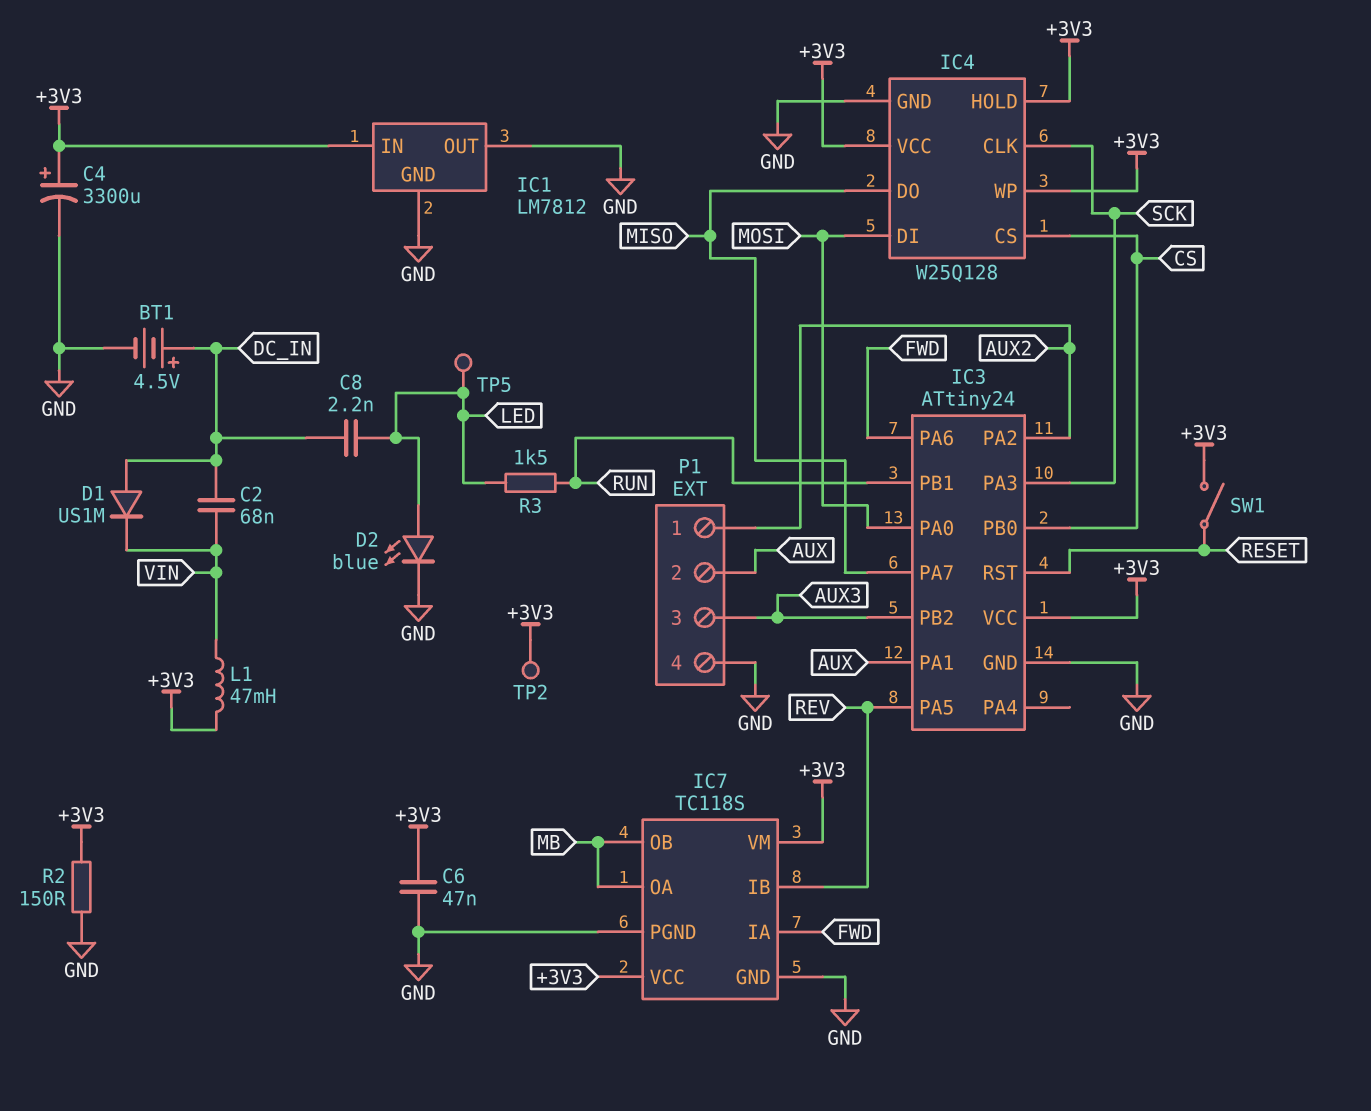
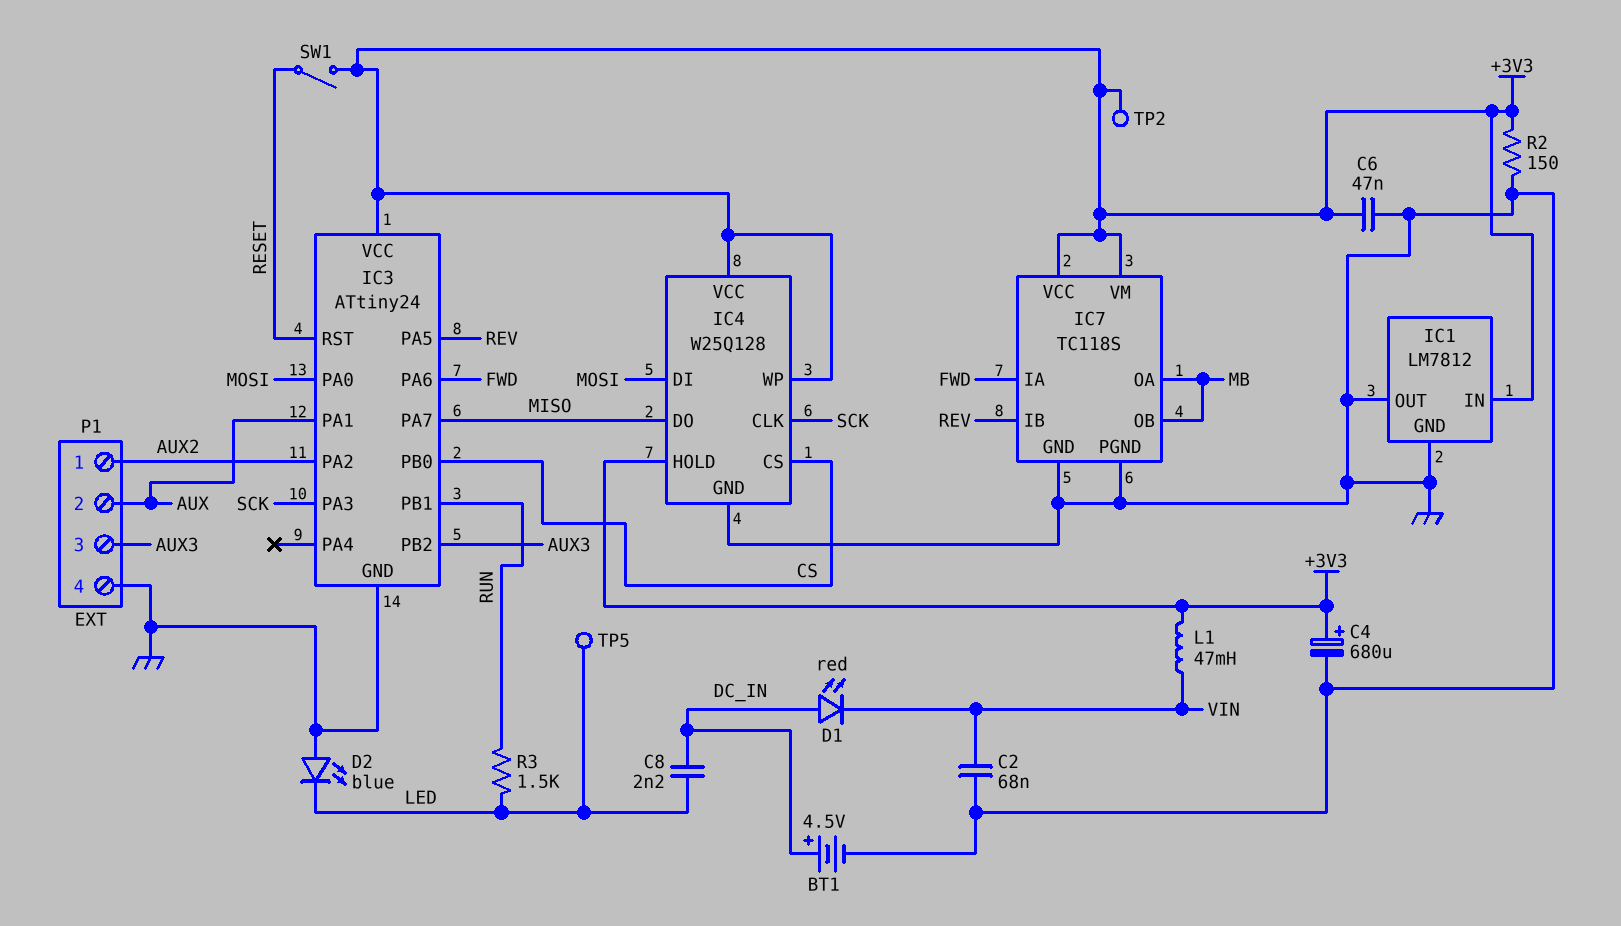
C2: 68nF (DC_IN, VIN) -> 68nF (GND, VIN)
C4: 3300uF (plus +3V3, minus GND) -> 680uF (plus +3V3, minus GND)
D1: diode US1M (A DC_IN, K VIN) -> LED red (A DC_IN, K VIN)
D2: LED blue (A LED, K GND) -> LED blue (A GND, K LED)

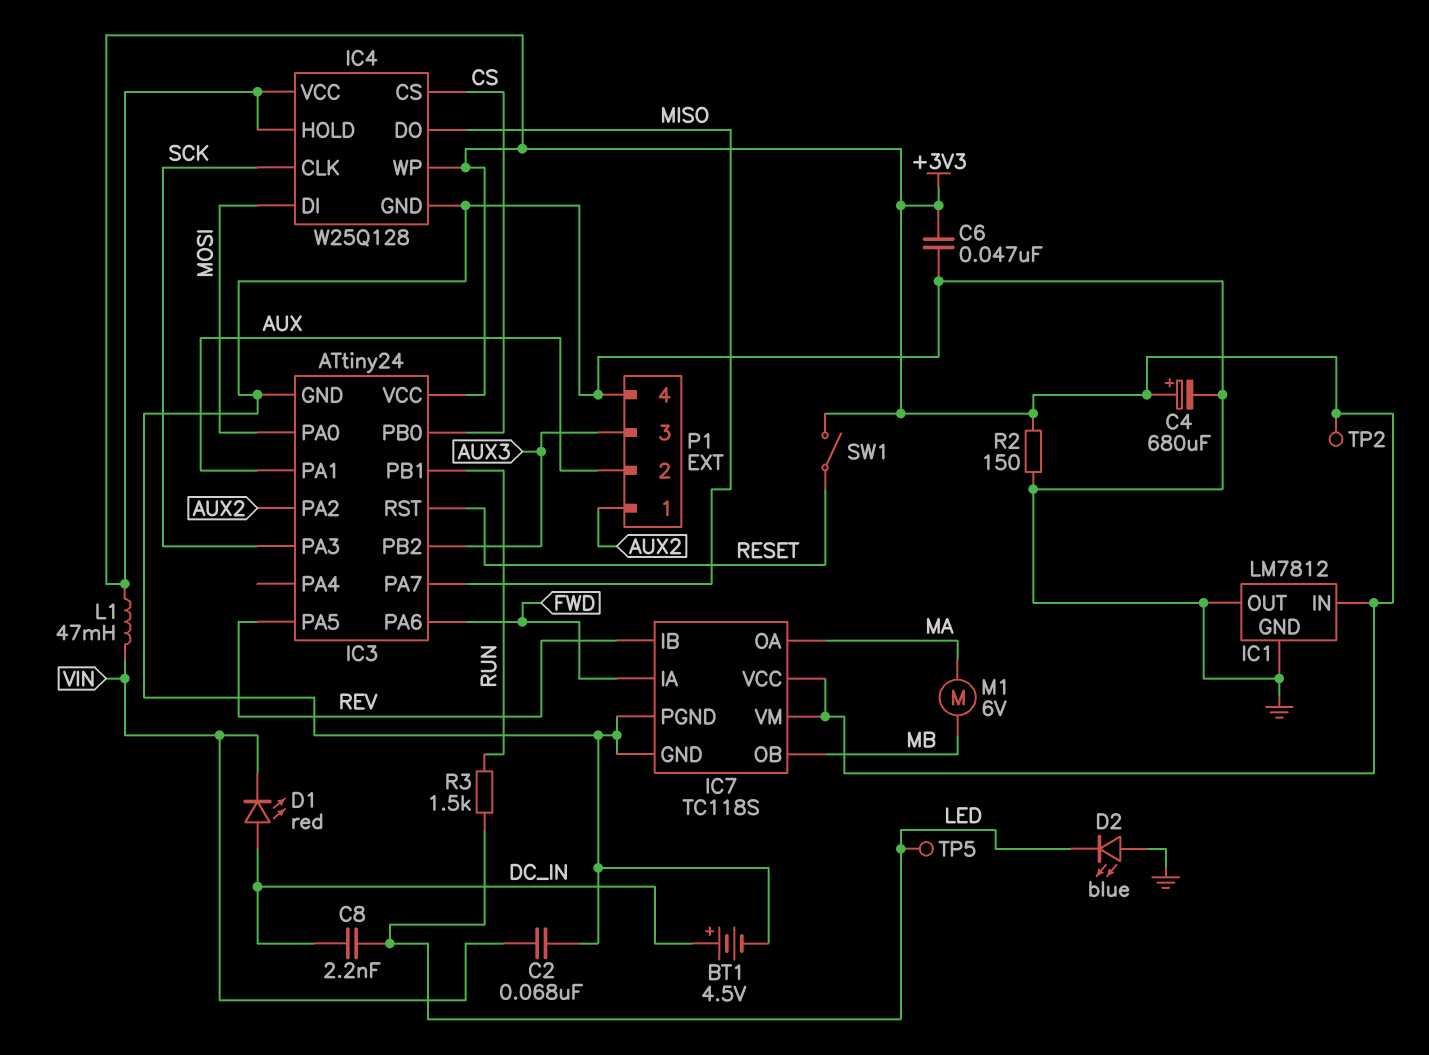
IC7 pin OA: MB -> MA
M1: none -> motor 6V (MA, MB)

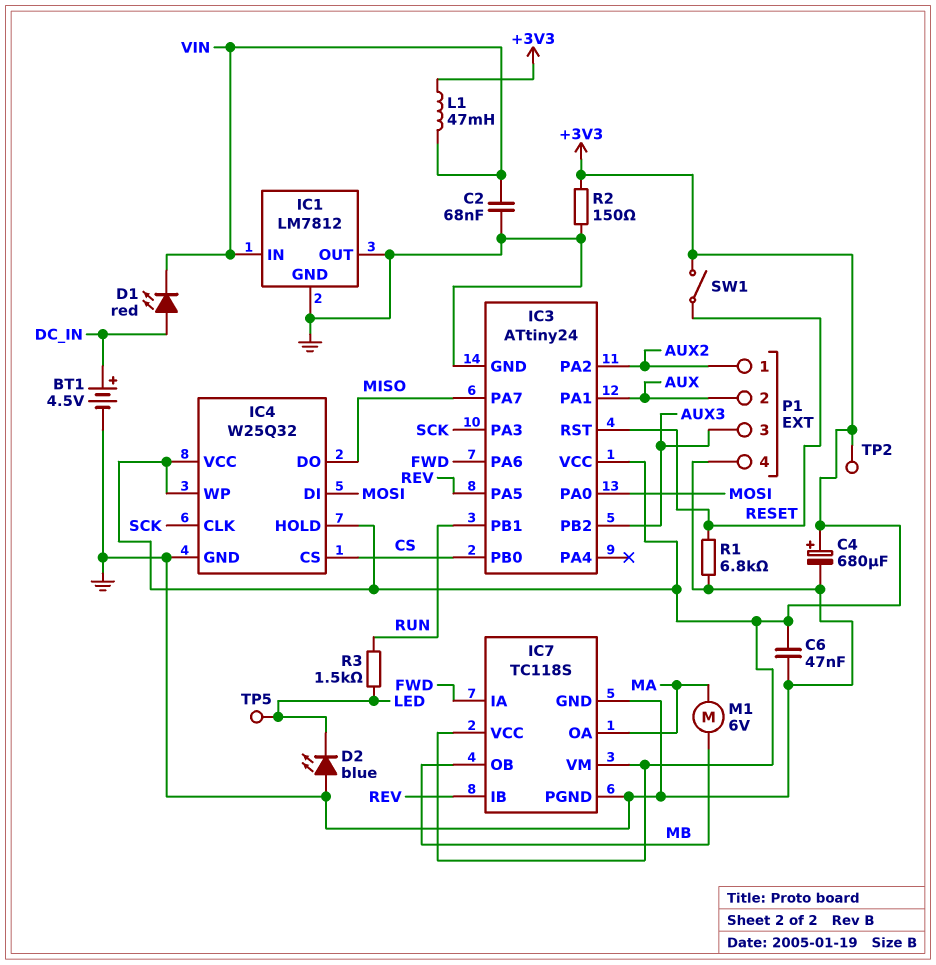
C8: 2.2nF (DC_IN, LED) -> none
IC1 pin IN: +3V3 -> VIN
IC4: W25Q128 -> W25Q32
R1: none -> 6.8k (GND, RESET)

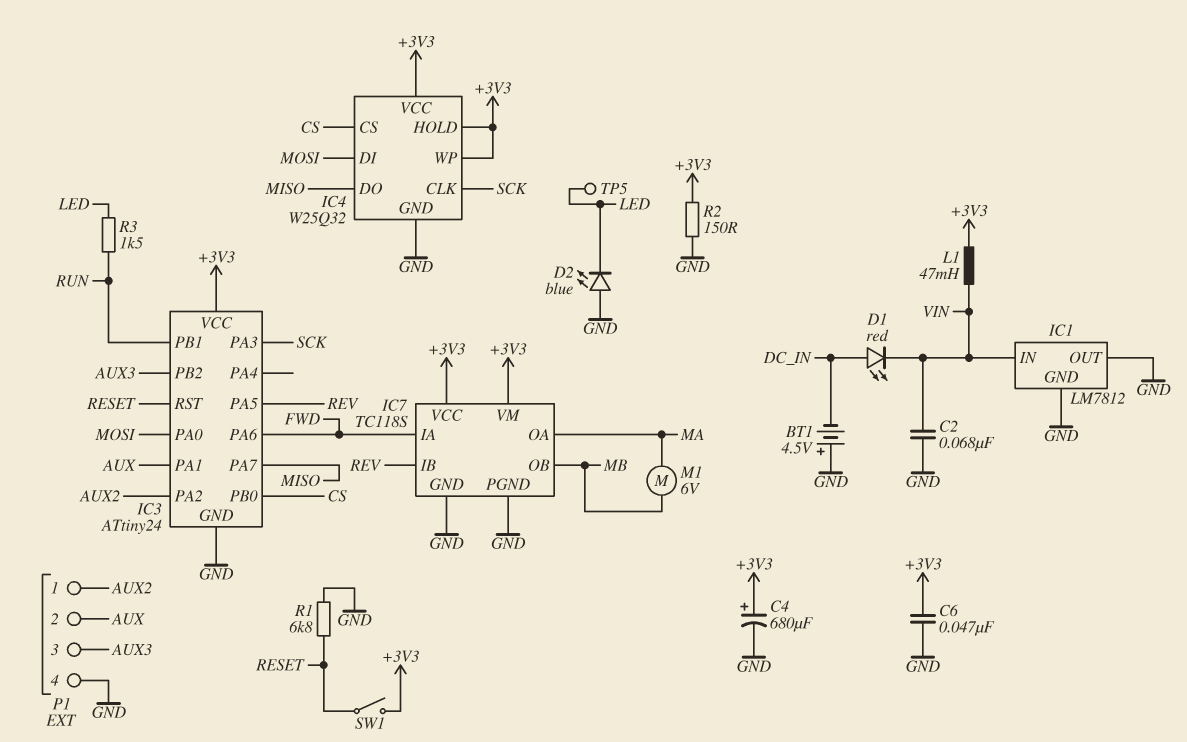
BT1: 4.5V (plus DC_IN, minus GND) -> 4.5V (plus GND, minus DC_IN)
TP2: test point (+3V3) -> none

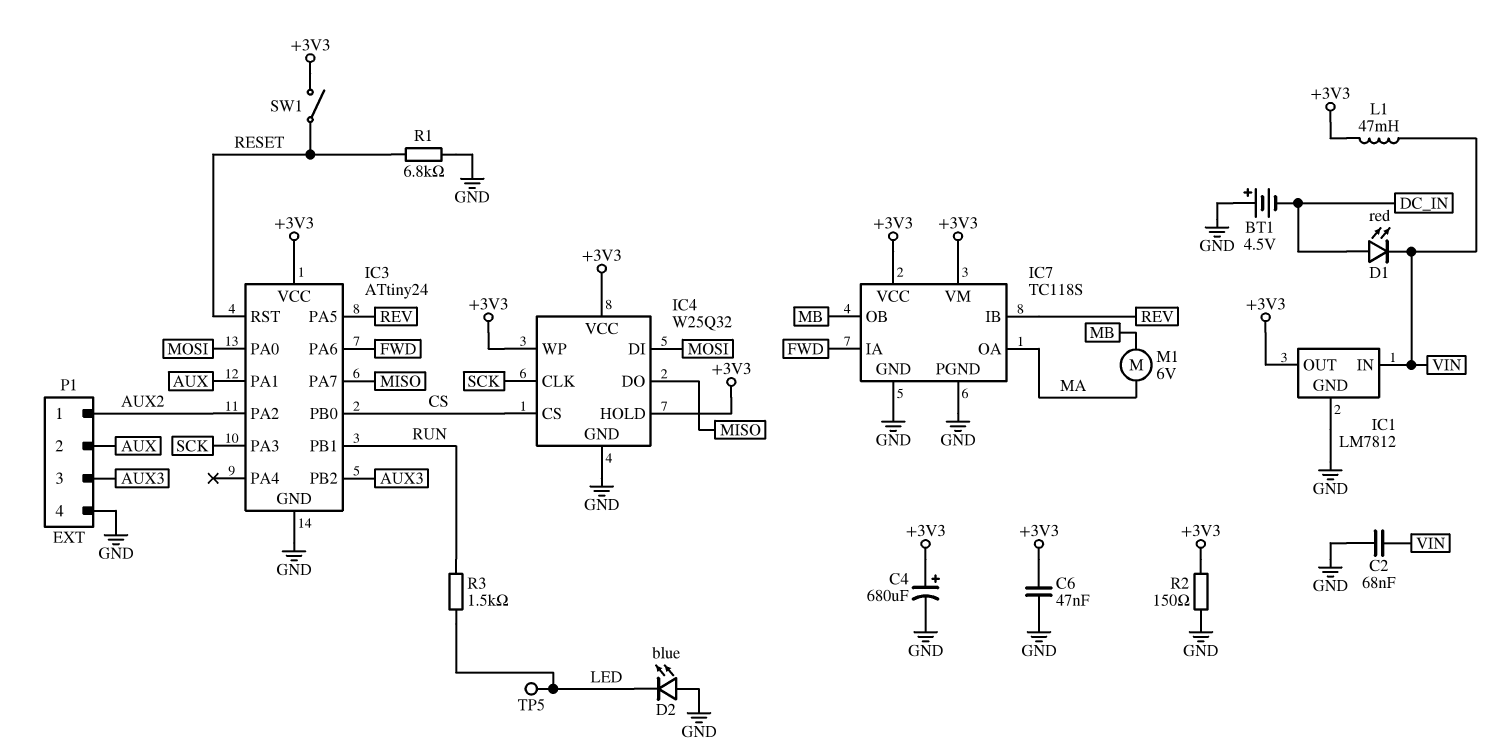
IC1 pin OUT: GND -> +3V3

